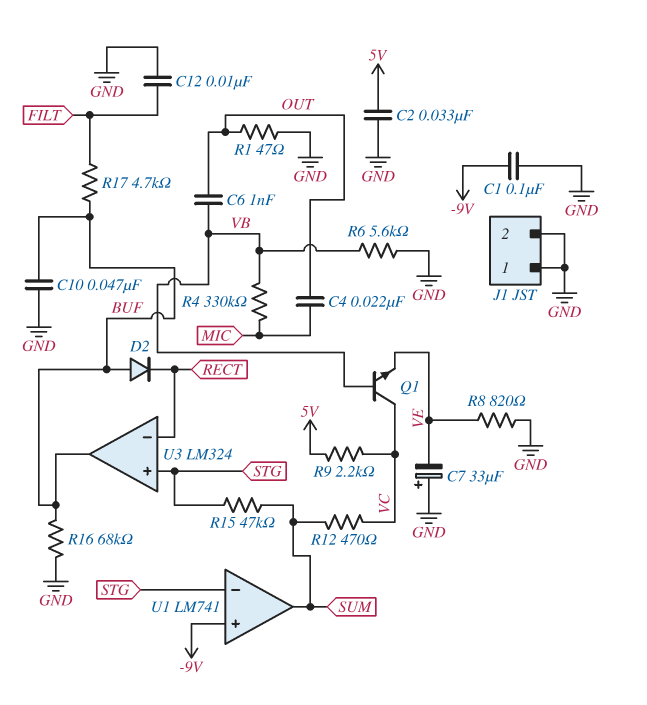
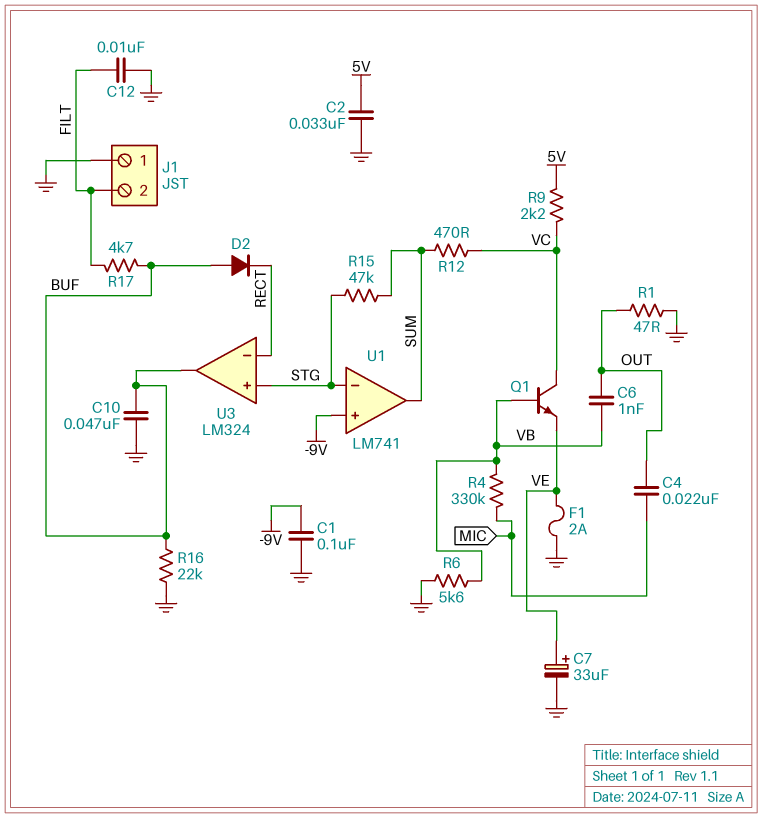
C7: 33uF (plus GND, minus VE) -> 33uF (plus VE, minus GND)
F1: none -> 2A (GND, VE)
J1 pin 2: GND -> FILT
R8: 820 (GND, VE) -> none
R16: 68k (BUF, GND) -> 22k (BUF, GND)

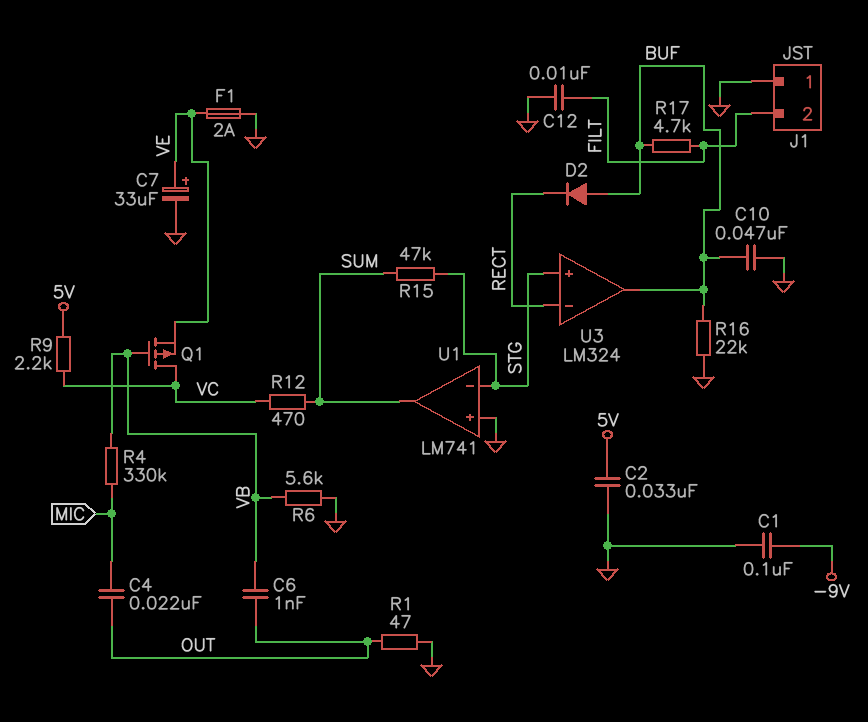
Q1: NPN (B VB, C VC, E VE) -> PMOS (G VB, D VC, S VE)
U1 pin in+: -9V -> GND

